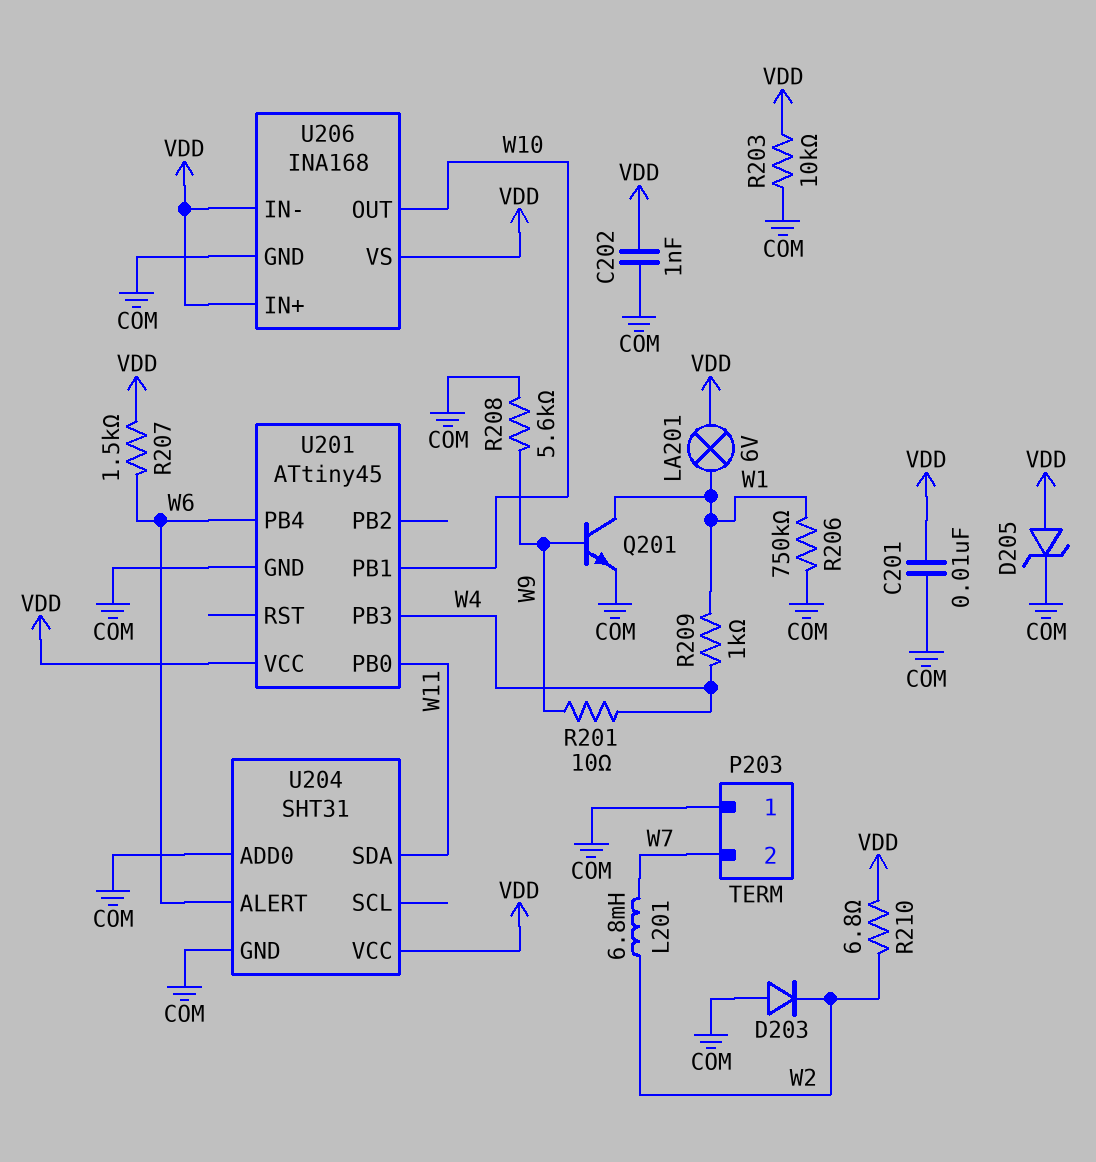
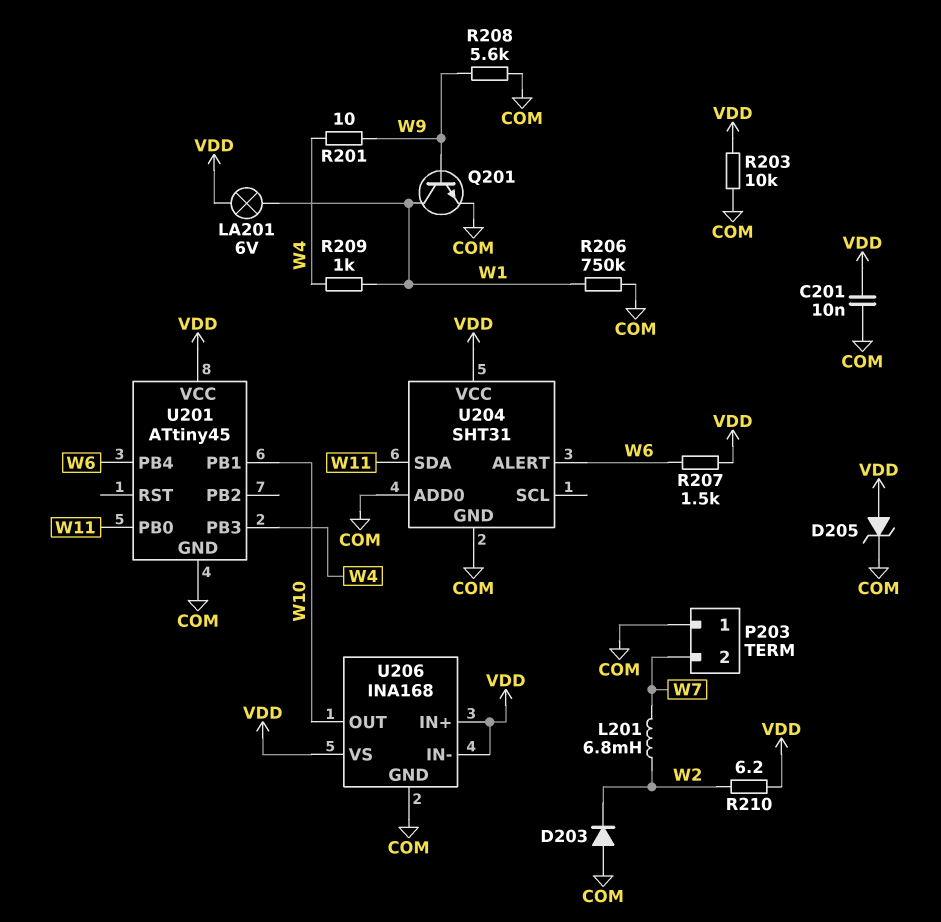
C202: 1nF (COM, VDD) -> none
R210: 6.8 (VDD, W2) -> 6.2 (VDD, W2)

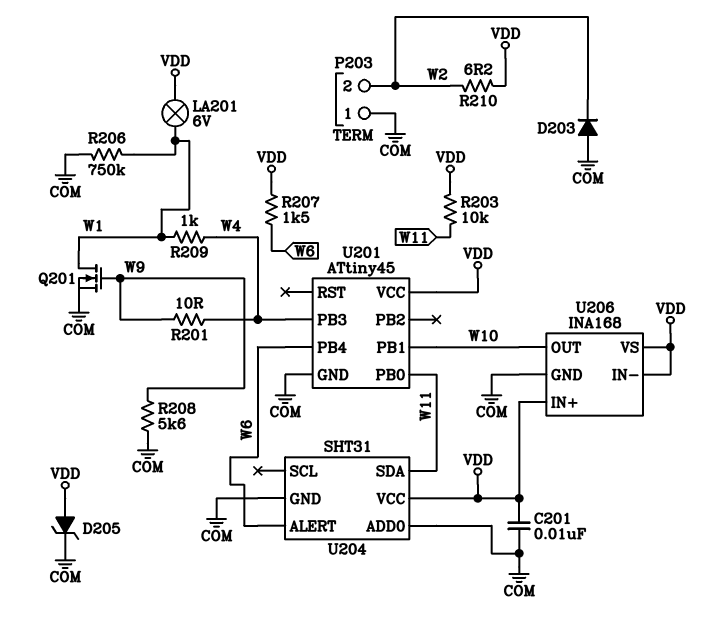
L201: 6.8mH (W2, W7) -> none
P203 pin 2: W7 -> W2
Q201: NPN (B W9, C W1, E COM) -> NMOS (G W9, D W1, S COM)
R203: 10k (COM, VDD) -> 10k (VDD, W11)

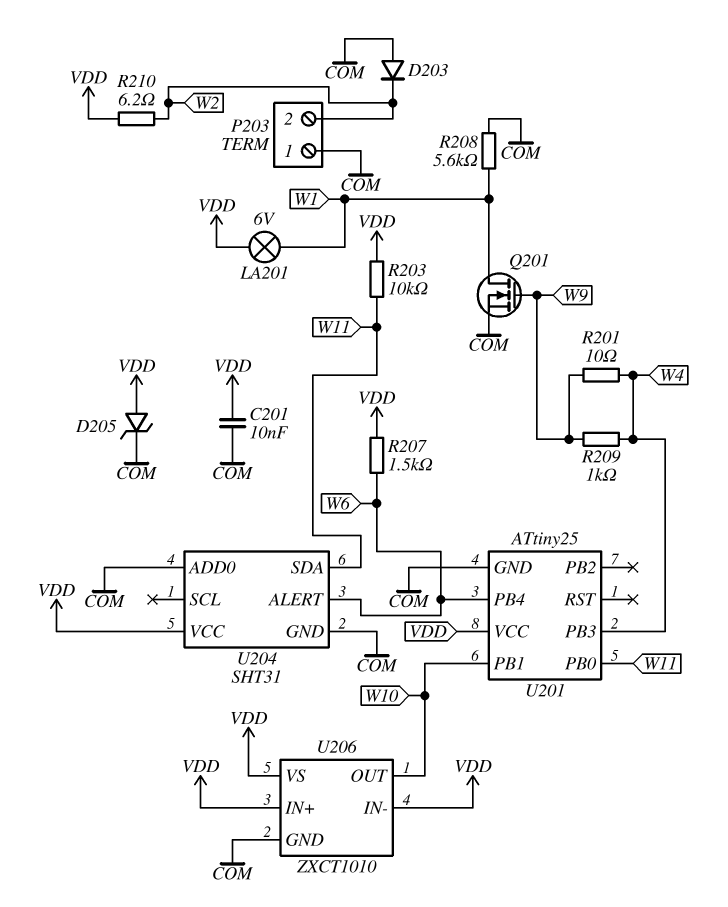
R206: 750k (COM, W1) -> none
R208: 5.6k (COM, W9) -> 5.6k (COM, W1)
R209: 1k (W1, W4) -> 1k (W4, W9)
U201: ATtiny45 -> ATtiny25
U206: INA168 -> ZXCT1010

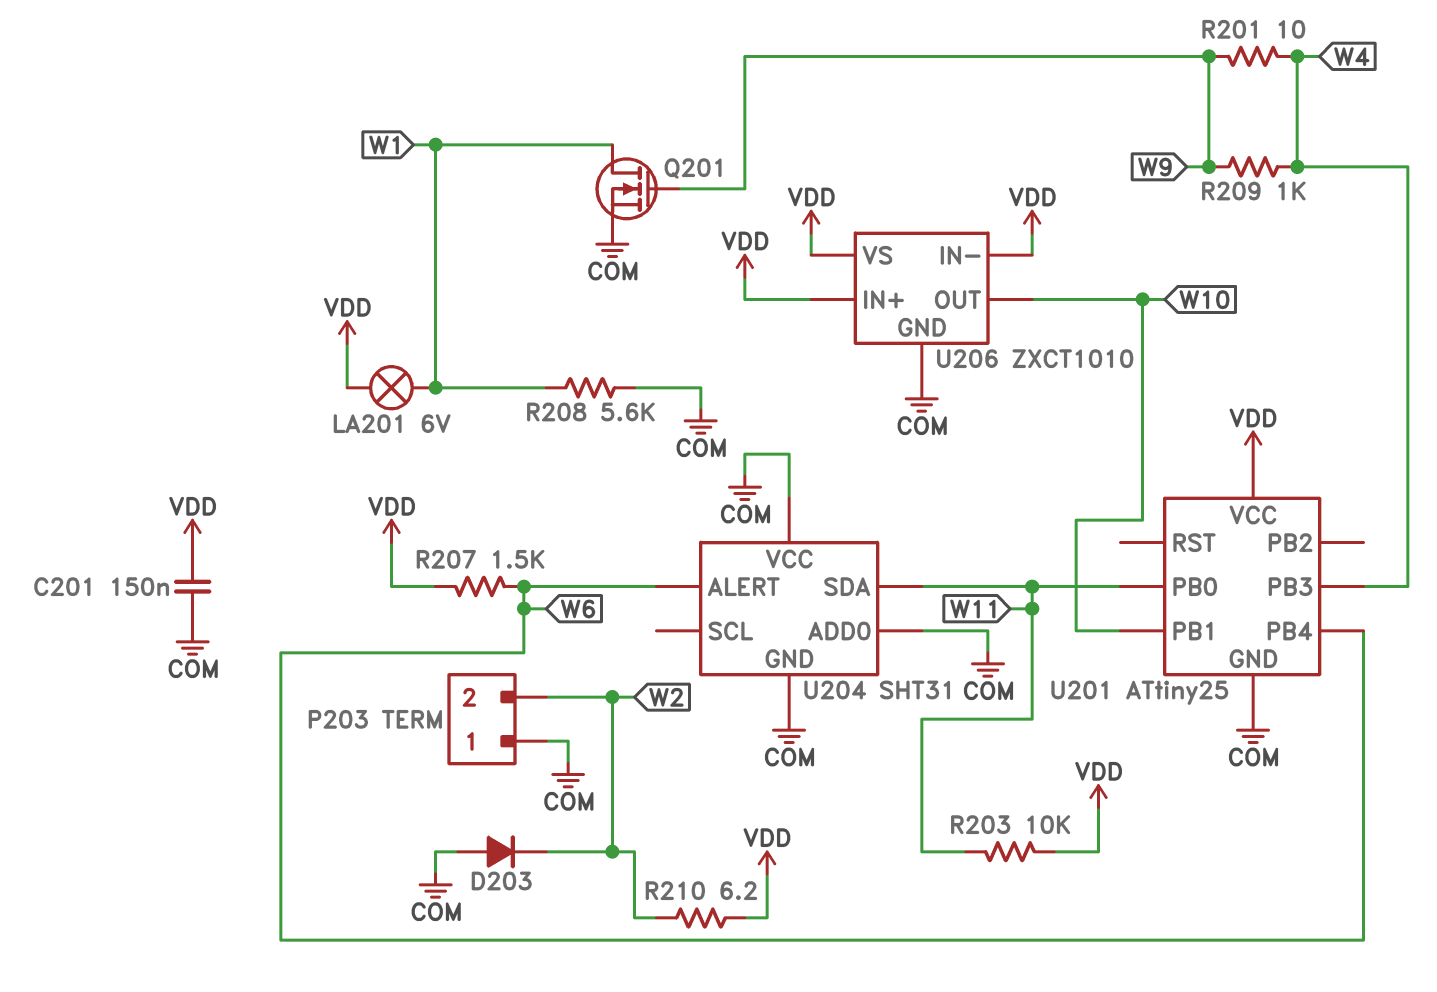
C201: 10nF (COM, VDD) -> 150nF (COM, VDD)
D205: zener (A VDD, K COM) -> none
U204 pin VCC: VDD -> COM

